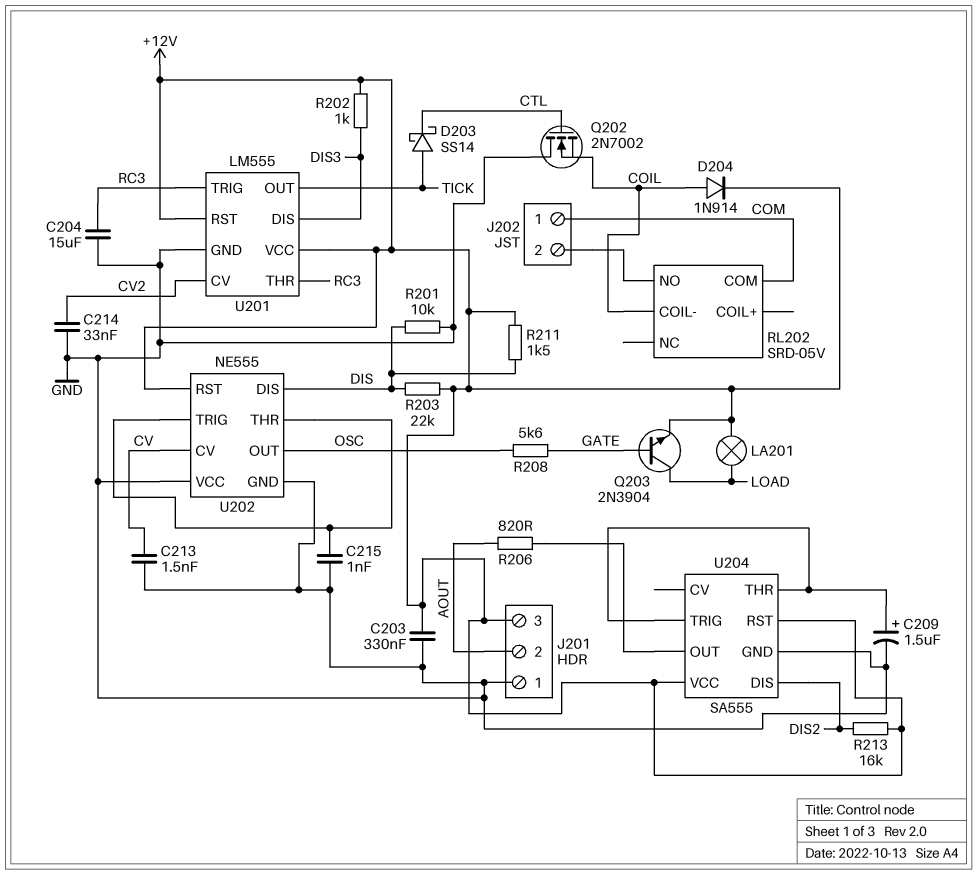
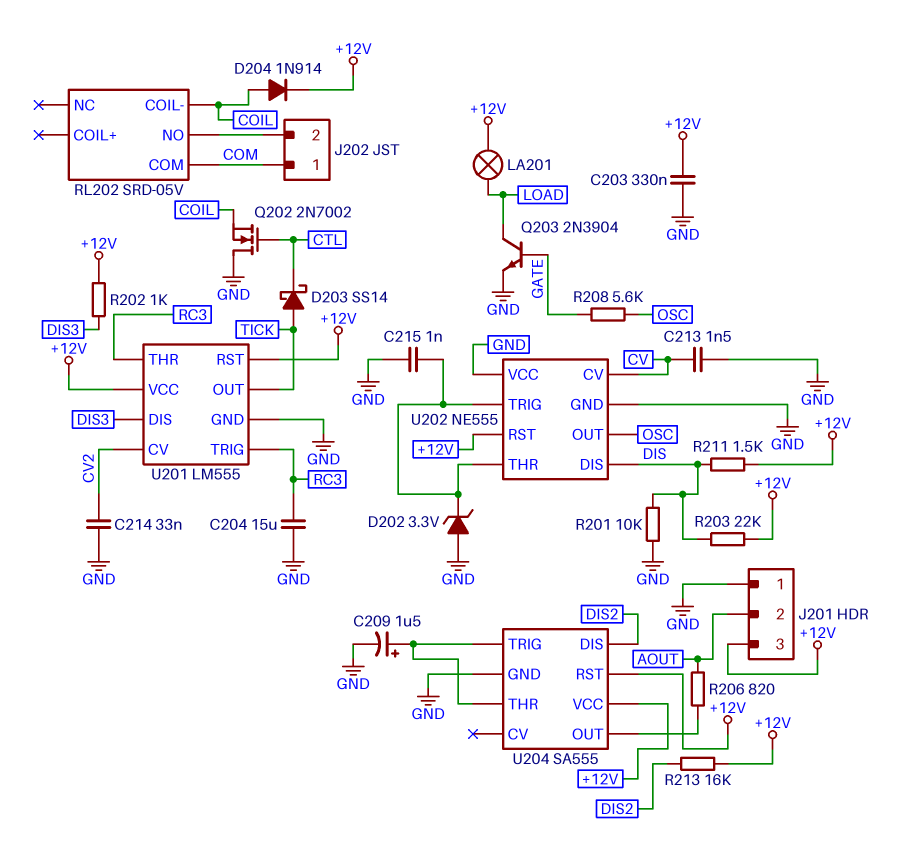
D202: none -> zener 3.3V (A GND, K U202/THR)
Q203: NPN 2N3904 (B GATE, C LOAD, E +12V) -> NPN 2N3904 (B GATE, C LOAD, E GND)

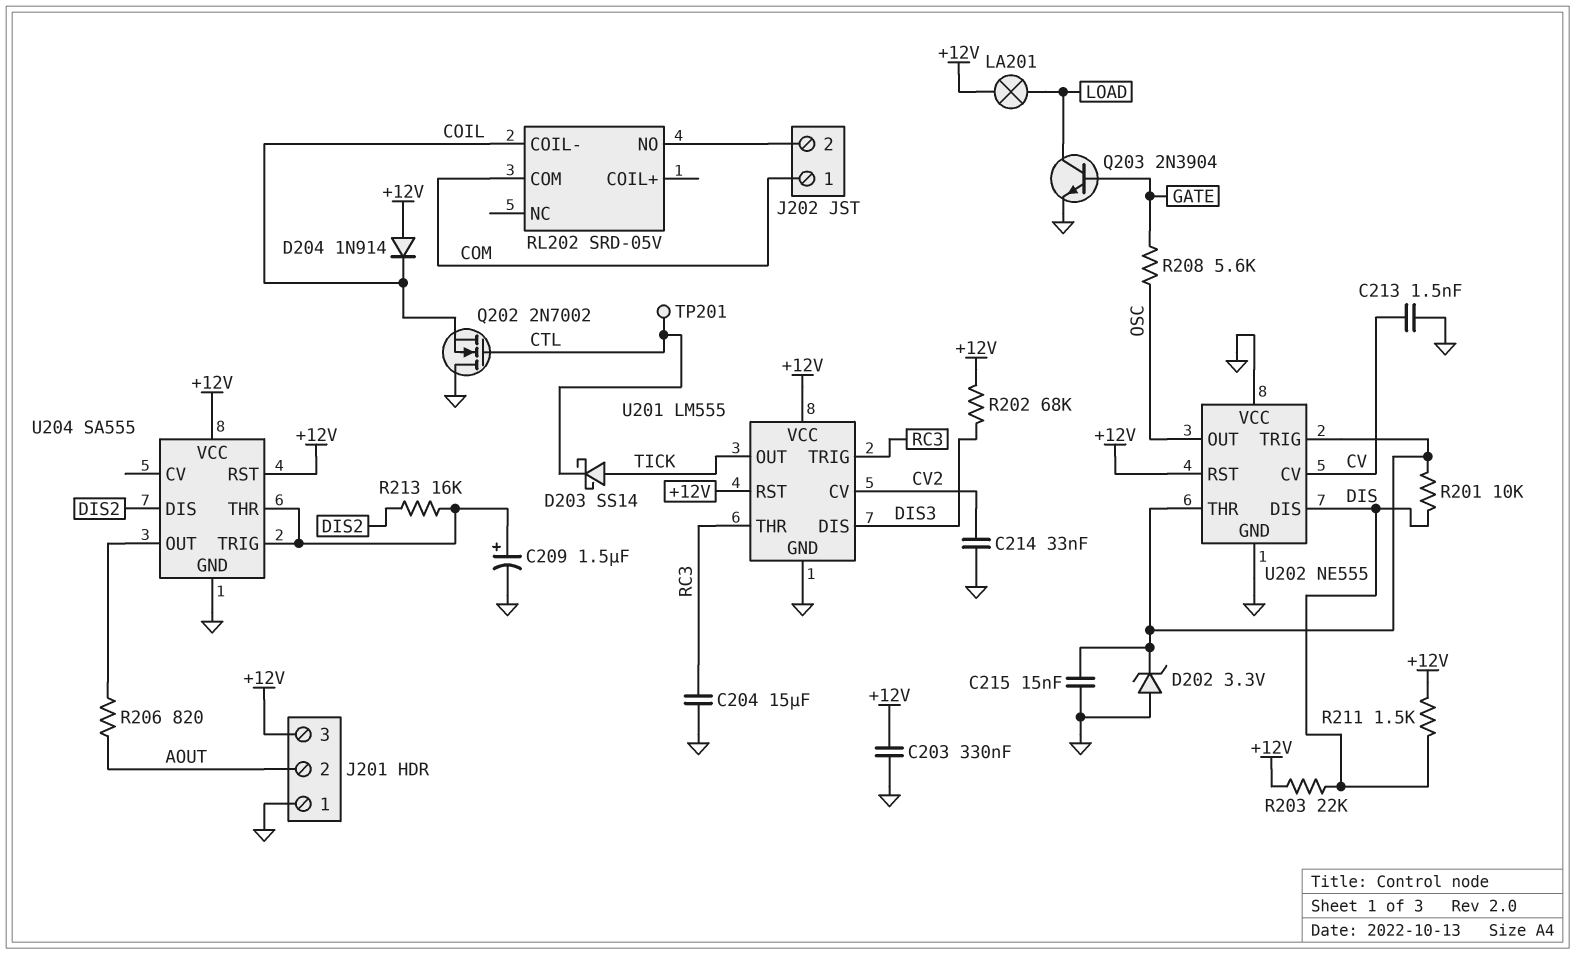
C215: 1nF (GND, U202/THR) -> 15nF (GND, U202/THR)
D204: diode 1N914 (A COIL, K +12V) -> diode 1N914 (A +12V, K COIL)
R201: 10k (DIS, GND) -> 10k (DIS, U202/THR)
R202: 1k (+12V, DIS3) -> 68k (+12V, DIS3)
R213: 16k (+12V, DIS2) -> 16k (DIS2, U204/THR)
TP201: none -> test point (CTL)

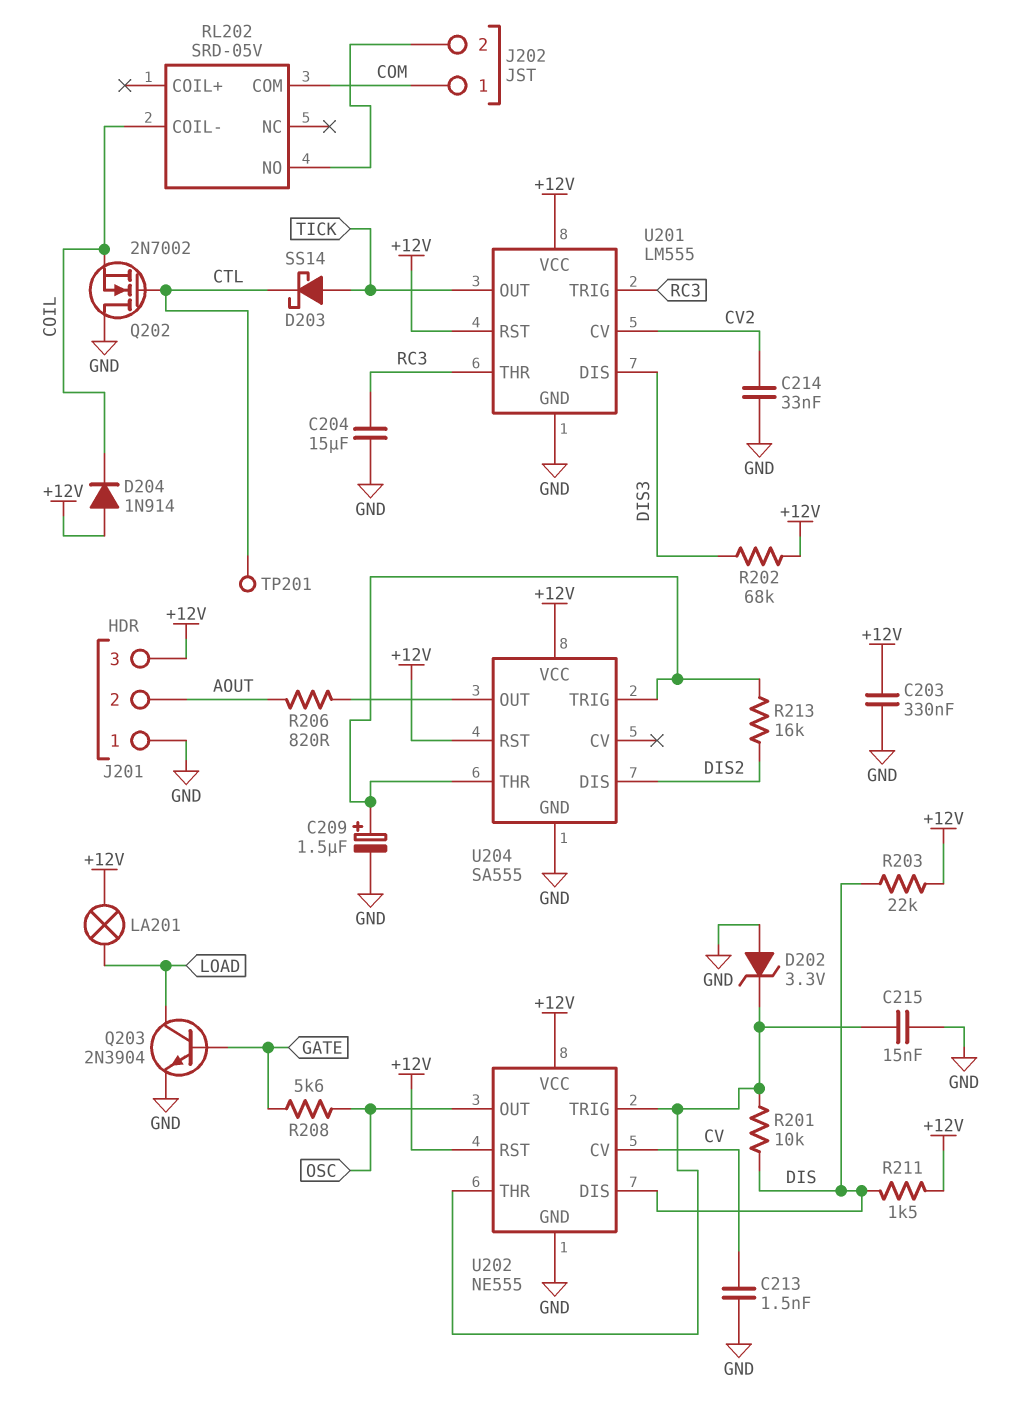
U202 pin VCC: GND -> +12V

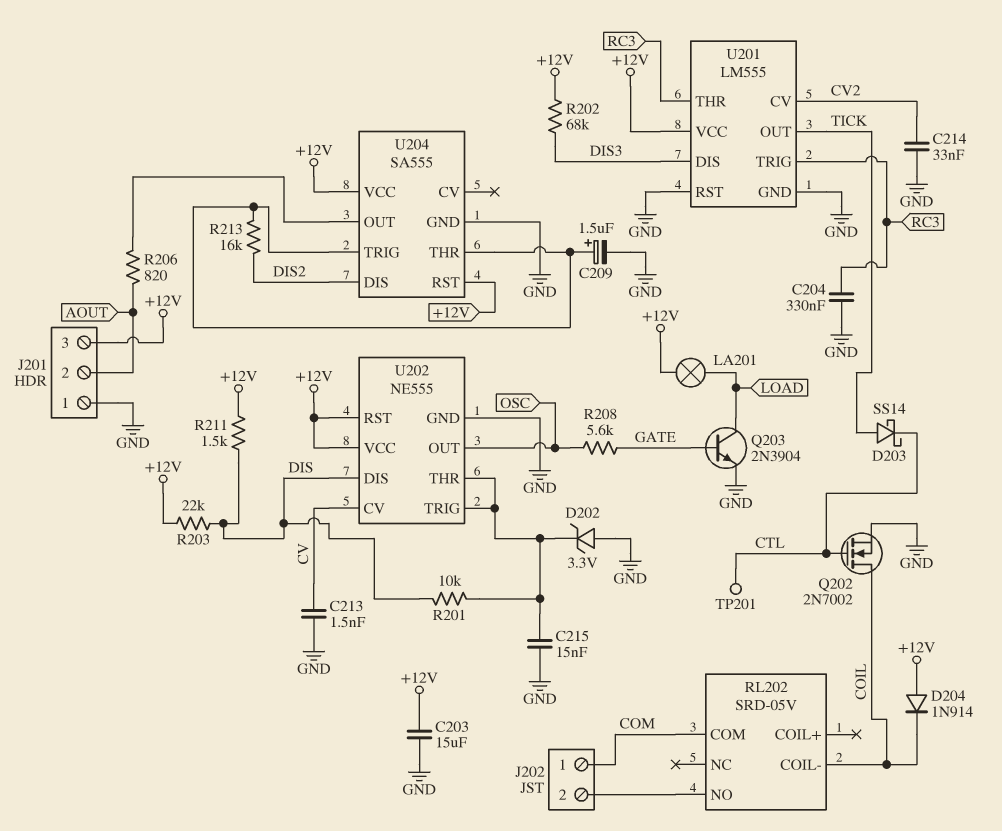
C203: 330nF (+12V, GND) -> 15uF (+12V, GND)
C204: 15uF (GND, RC3) -> 330nF (GND, RC3)
Q202: NMOS 2N7002 (G CTL, D GND, S COIL) -> NMOS 2N7002 (G CTL, D COIL, S GND)
U201 pin RST: +12V -> GND

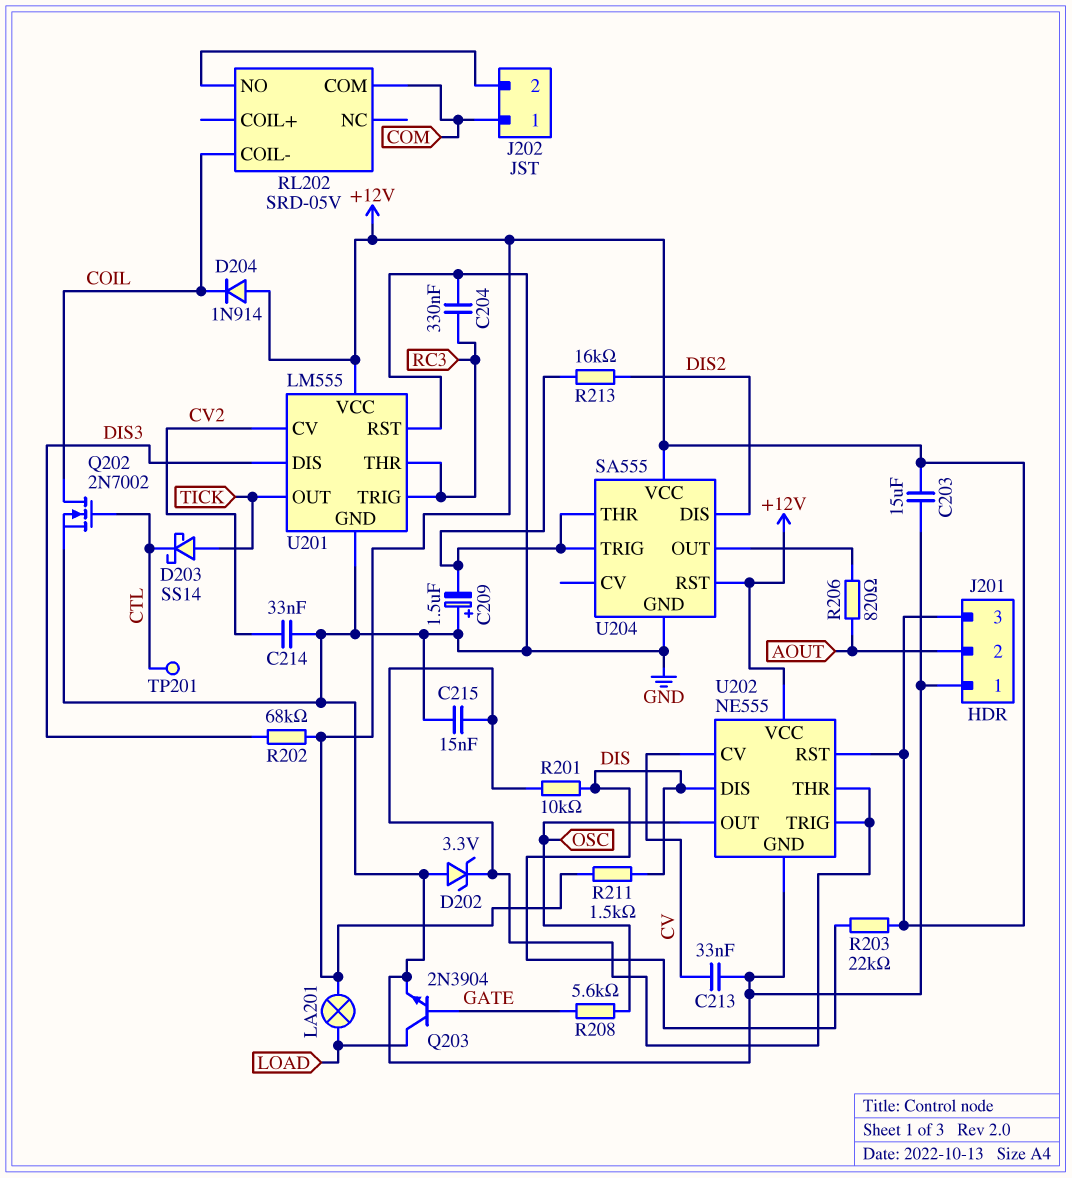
C209: 1.5uF (plus U204/THR, minus GND) -> 1.5uF (plus GND, minus U204/THR)
C213: 1.5nF (CV, GND) -> 33nF (CV, GND)

